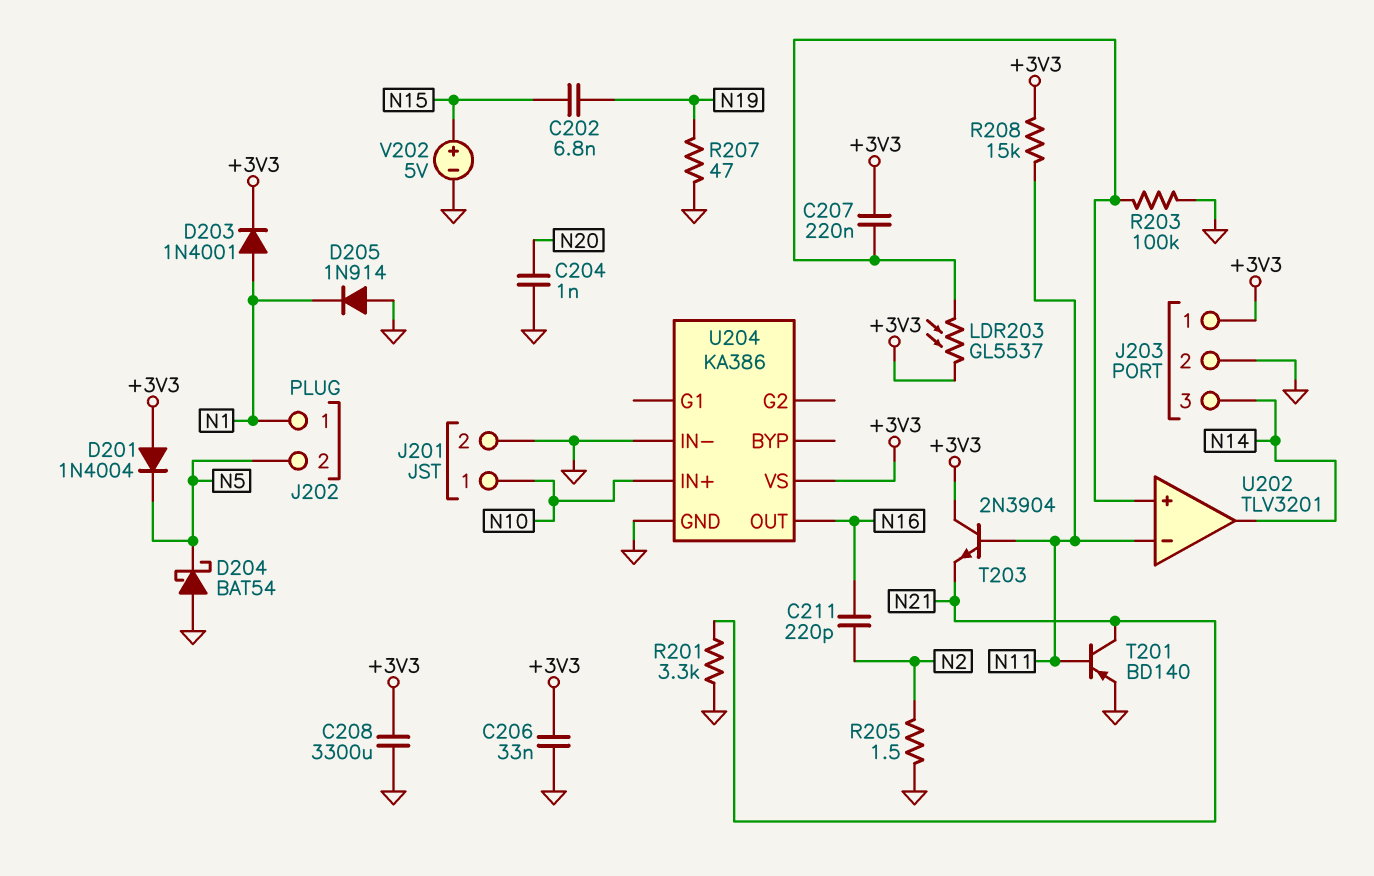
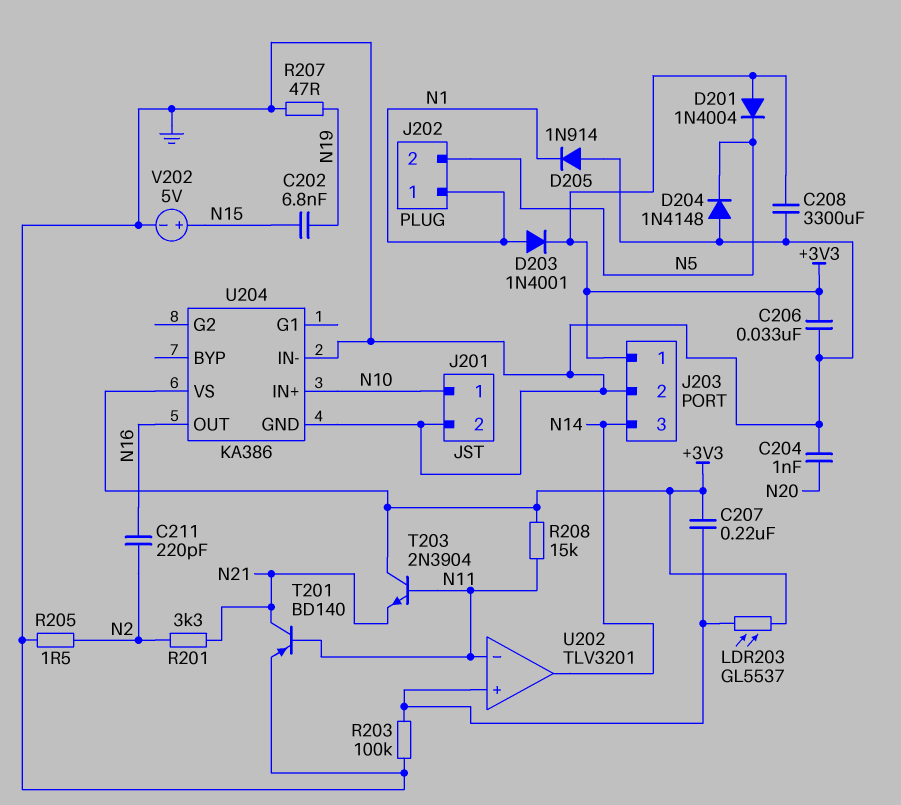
D204: schottky BAT54 (A GND, K N5) -> diode 1N4148 (A GND, K N5)
R201: 3.3k (GND, N21) -> 3.3k (N2, N21)

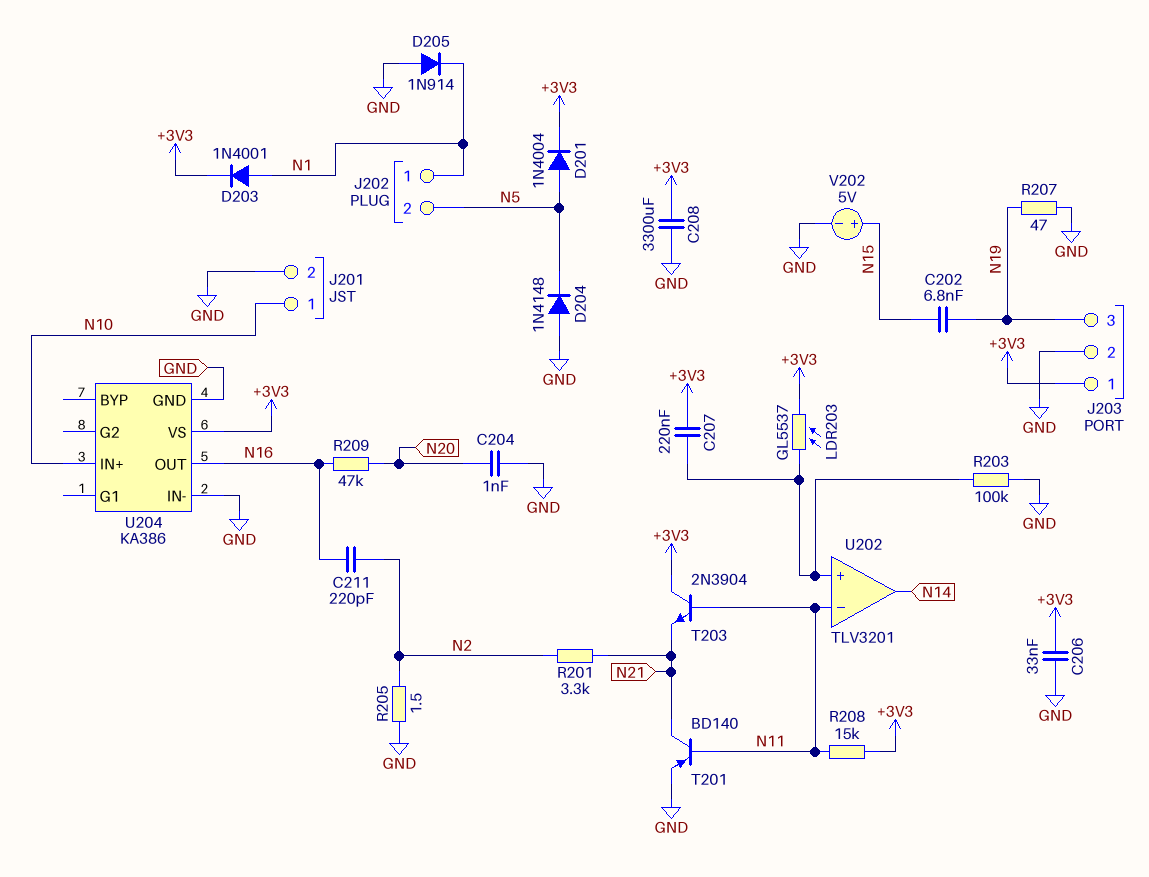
D201: diode 1N4004 (A +3V3, K N5) -> diode 1N4004 (A N5, K +3V3)
J203 pin 3: N14 -> N19
R209: none -> 47k (N16, N20)

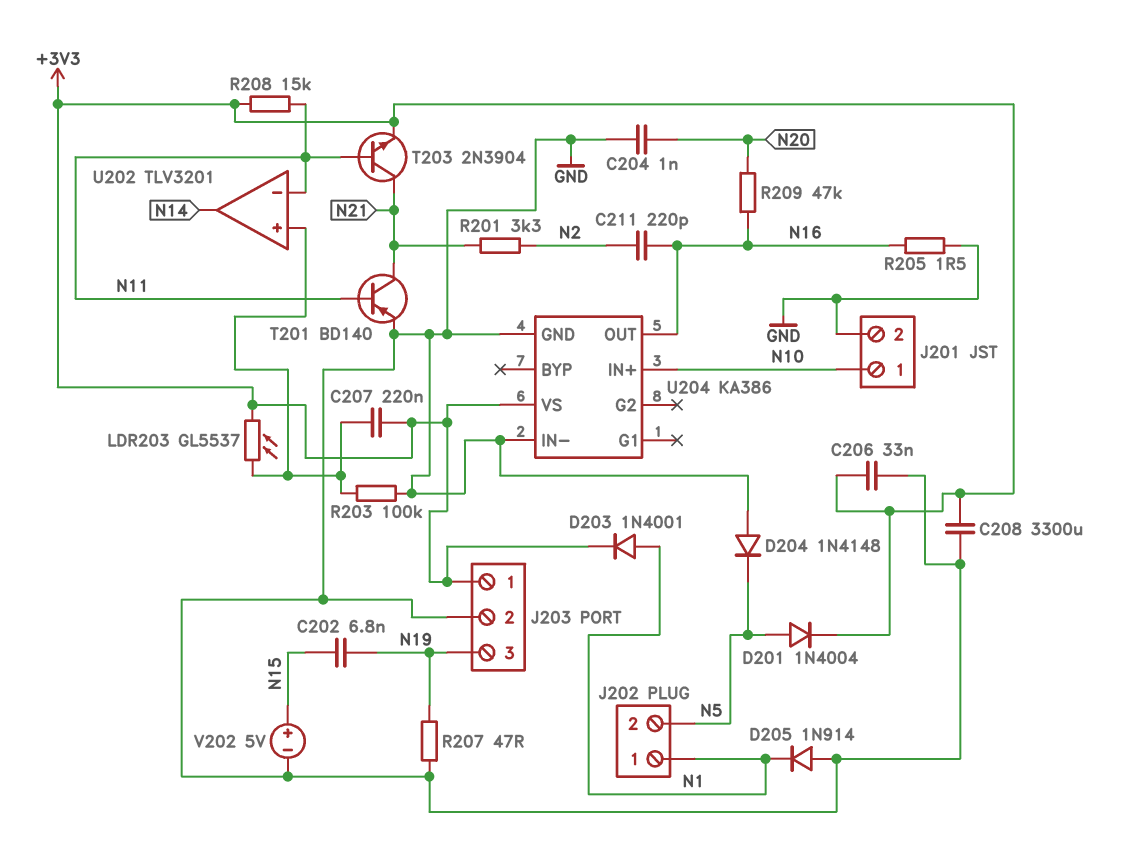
R205: 1.5 (GND, N2) -> 1.5 (GND, N16)
T203: NPN 2N3904 (B N11, C +3V3, E N21) -> NPN 2N3904 (B N11, C N21, E +3V3)

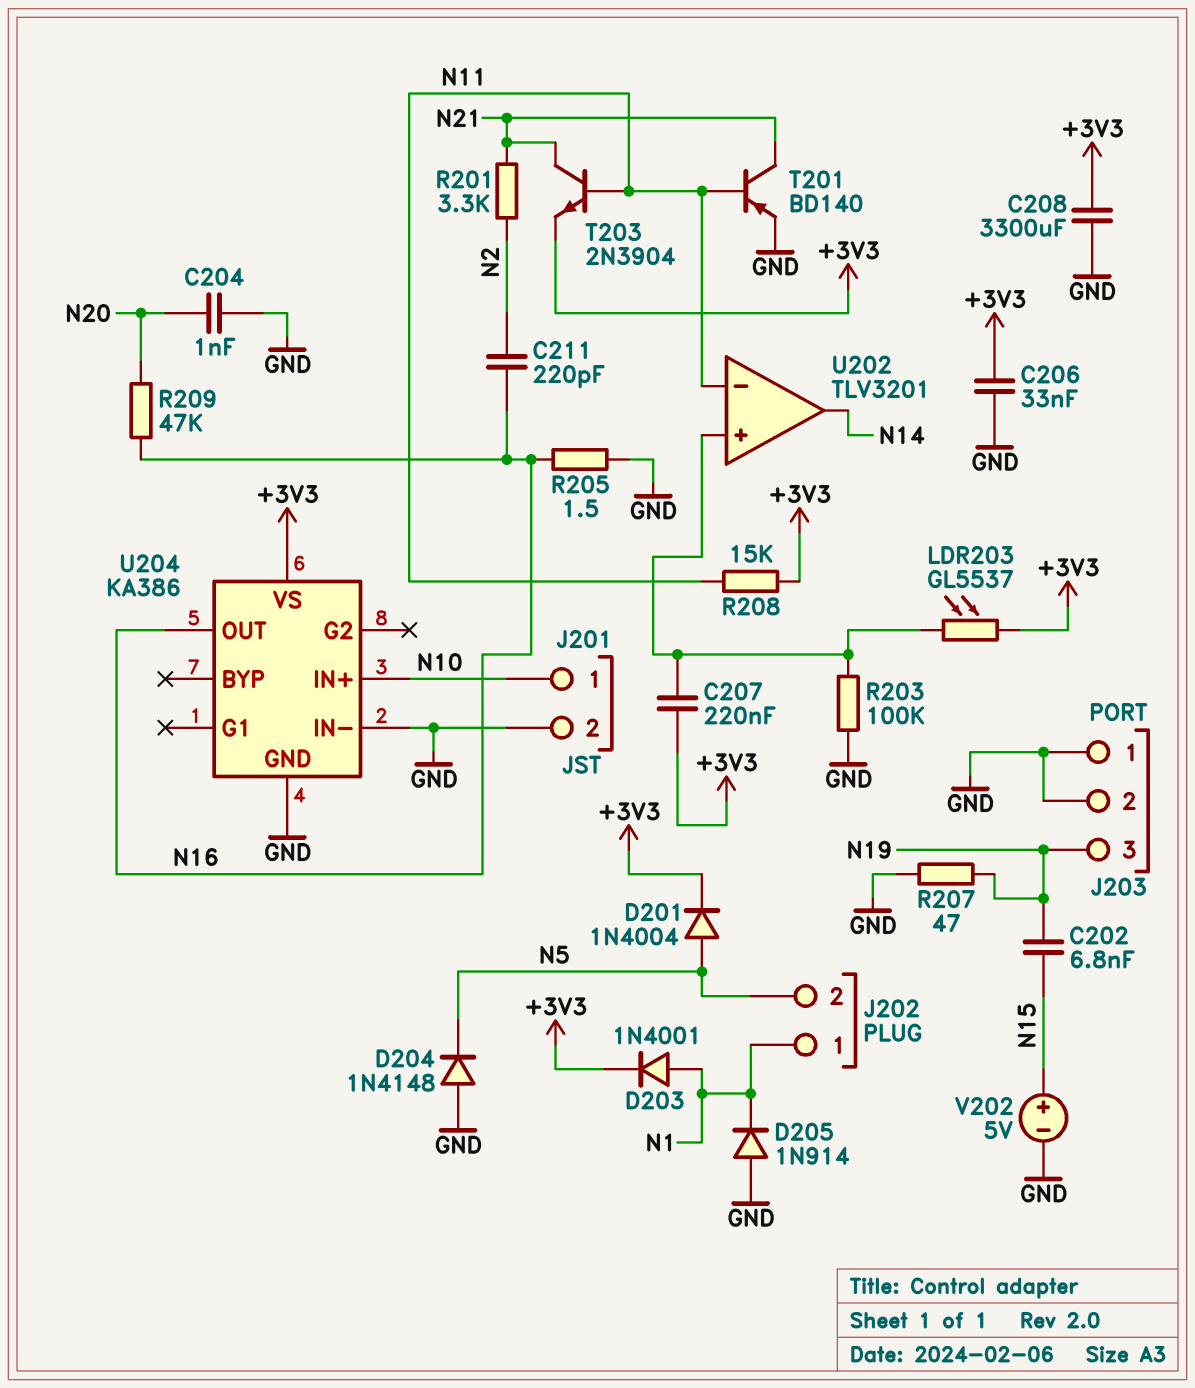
J203 pin 1: +3V3 -> GND

